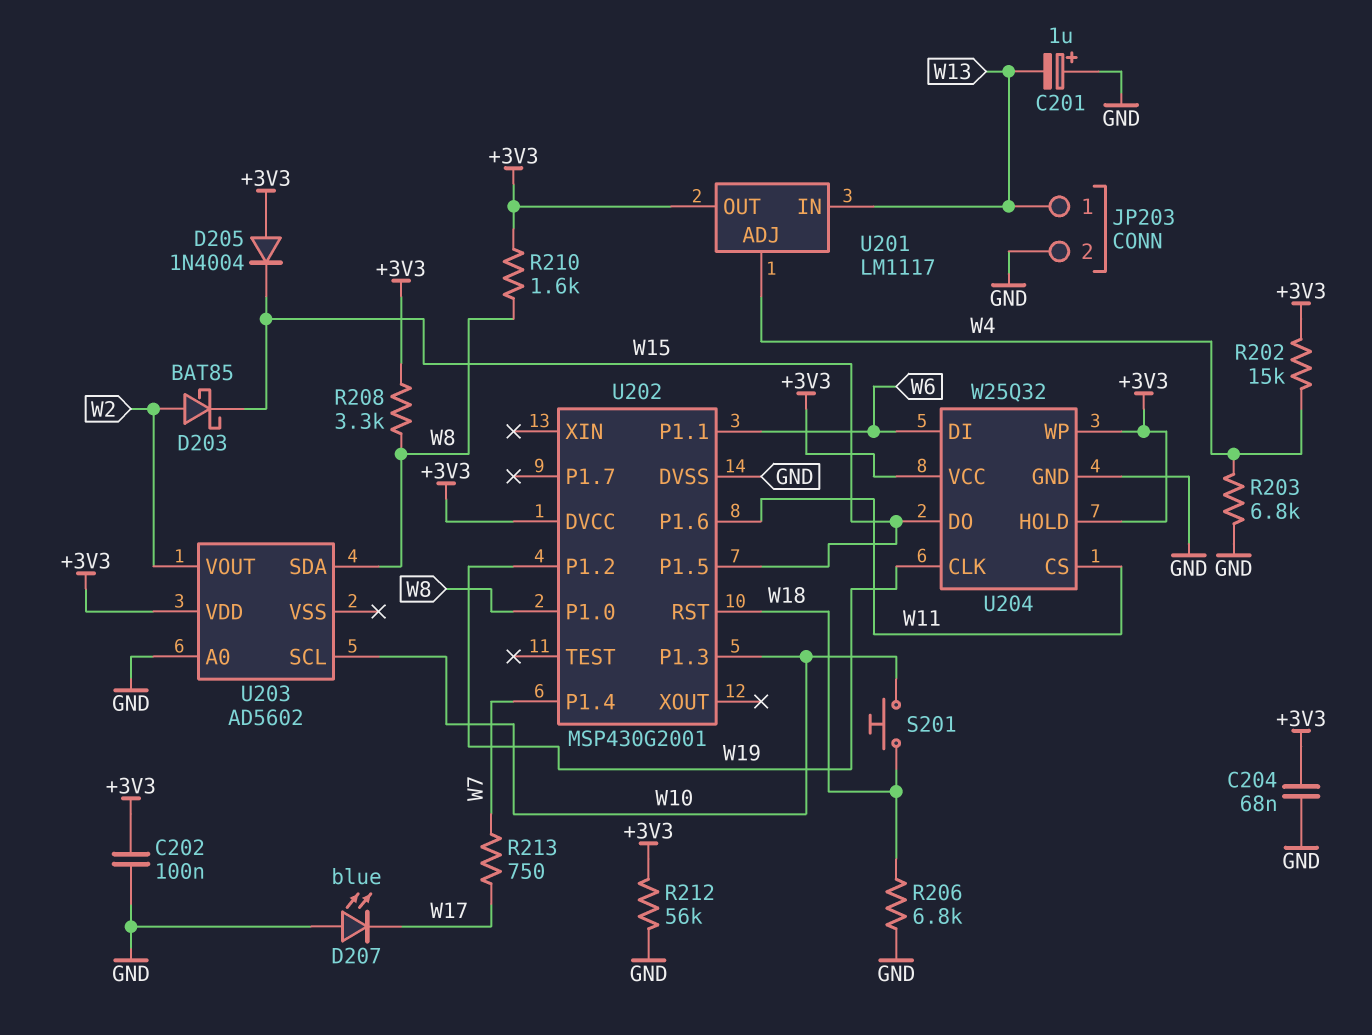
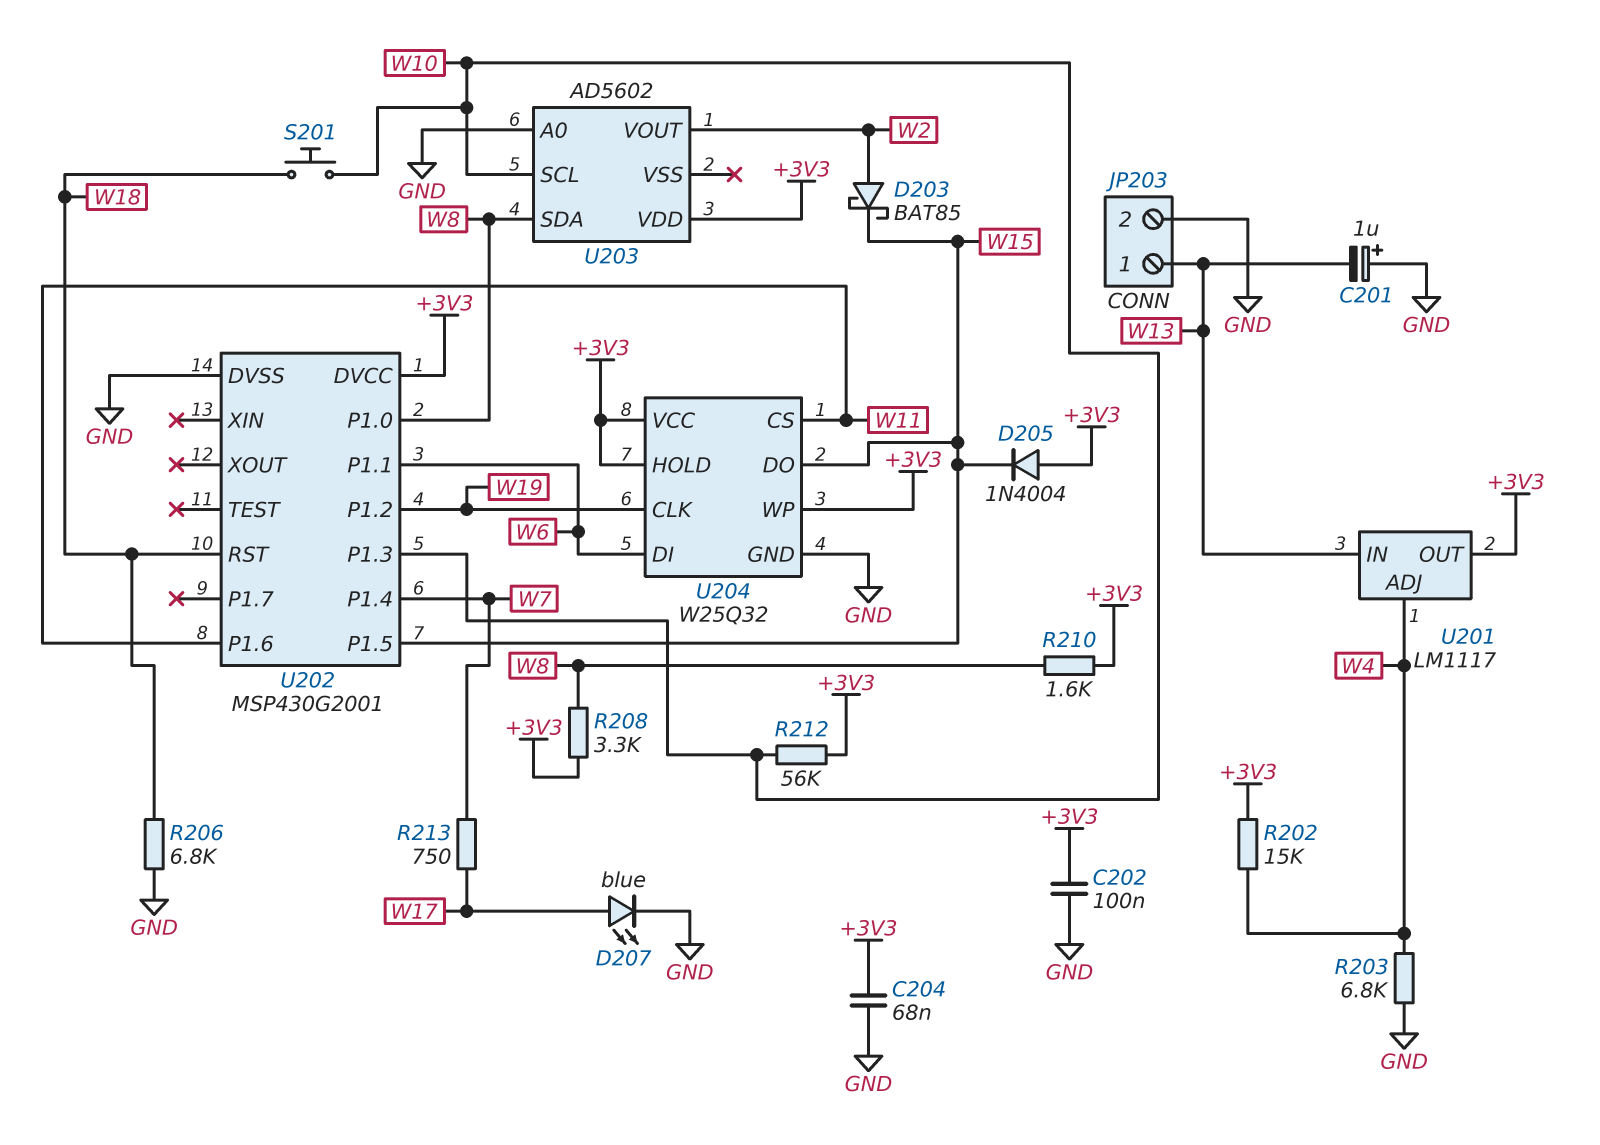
D207: LED blue (A GND, K W17) -> LED blue (A W17, K GND)
R212: 56k (+3V3, GND) -> 56k (+3V3, W10)

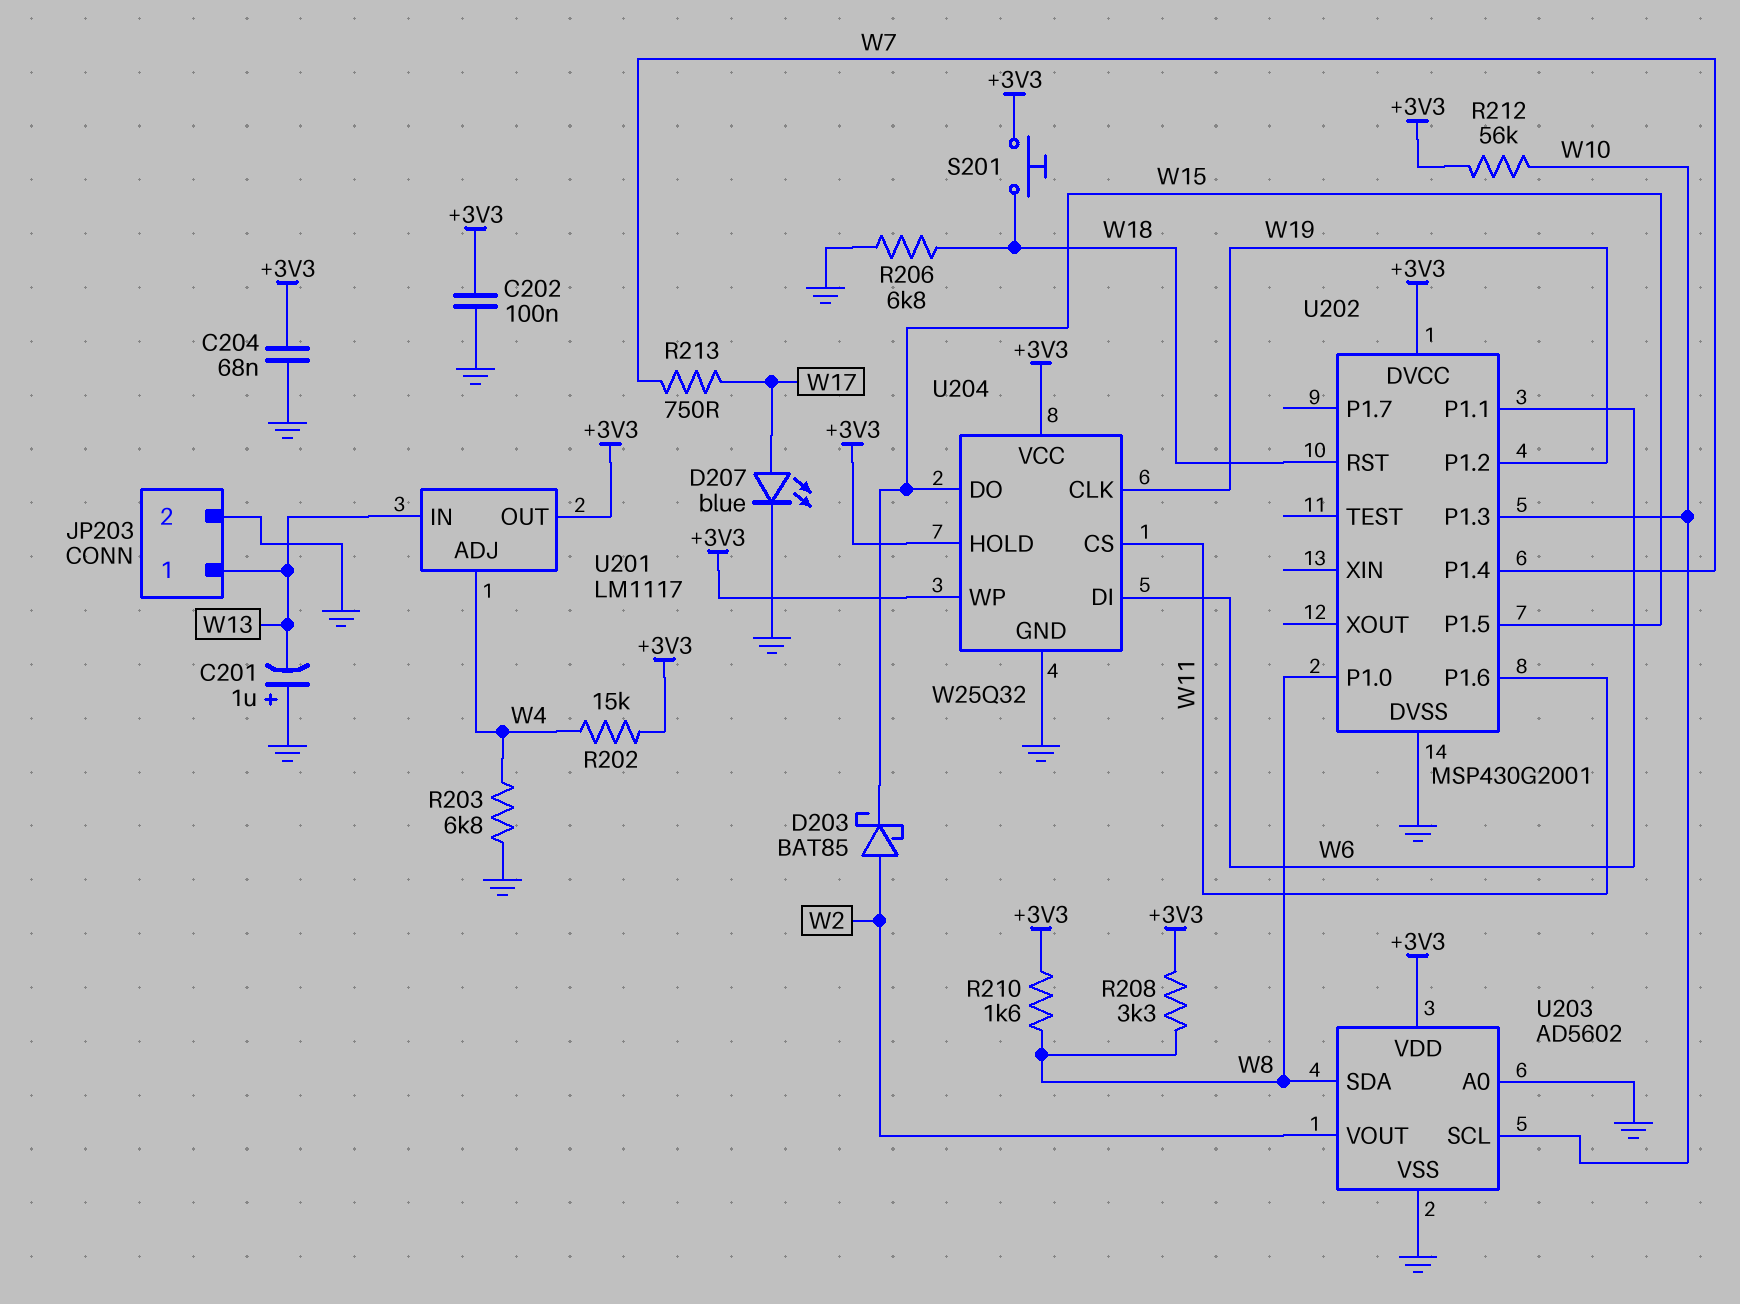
D205: diode 1N4004 (A +3V3, K W15) -> none
S201: button (W10, W18) -> button (+3V3, W18)
U203 pin VSS: none -> GND

